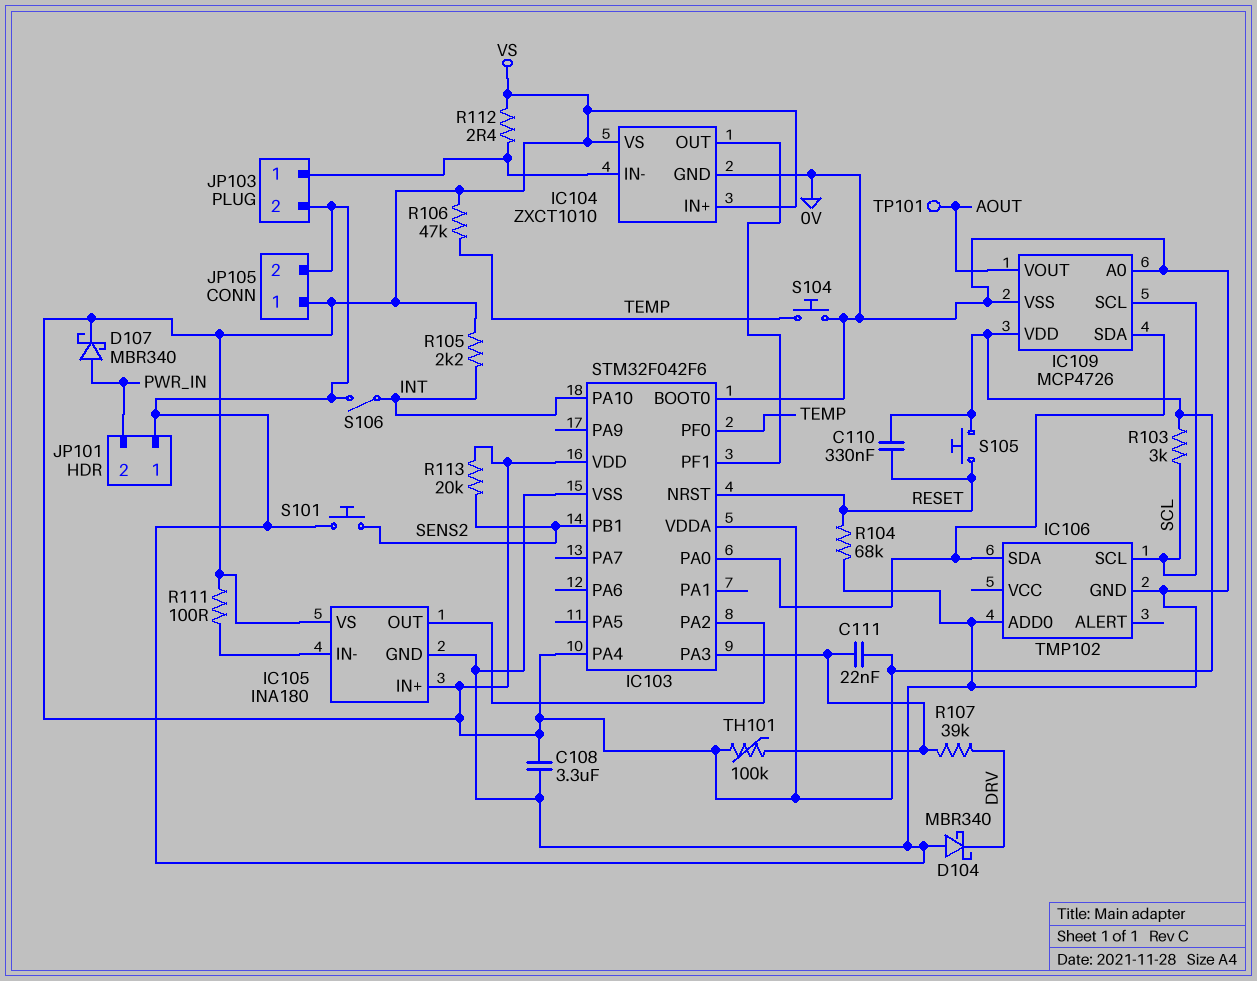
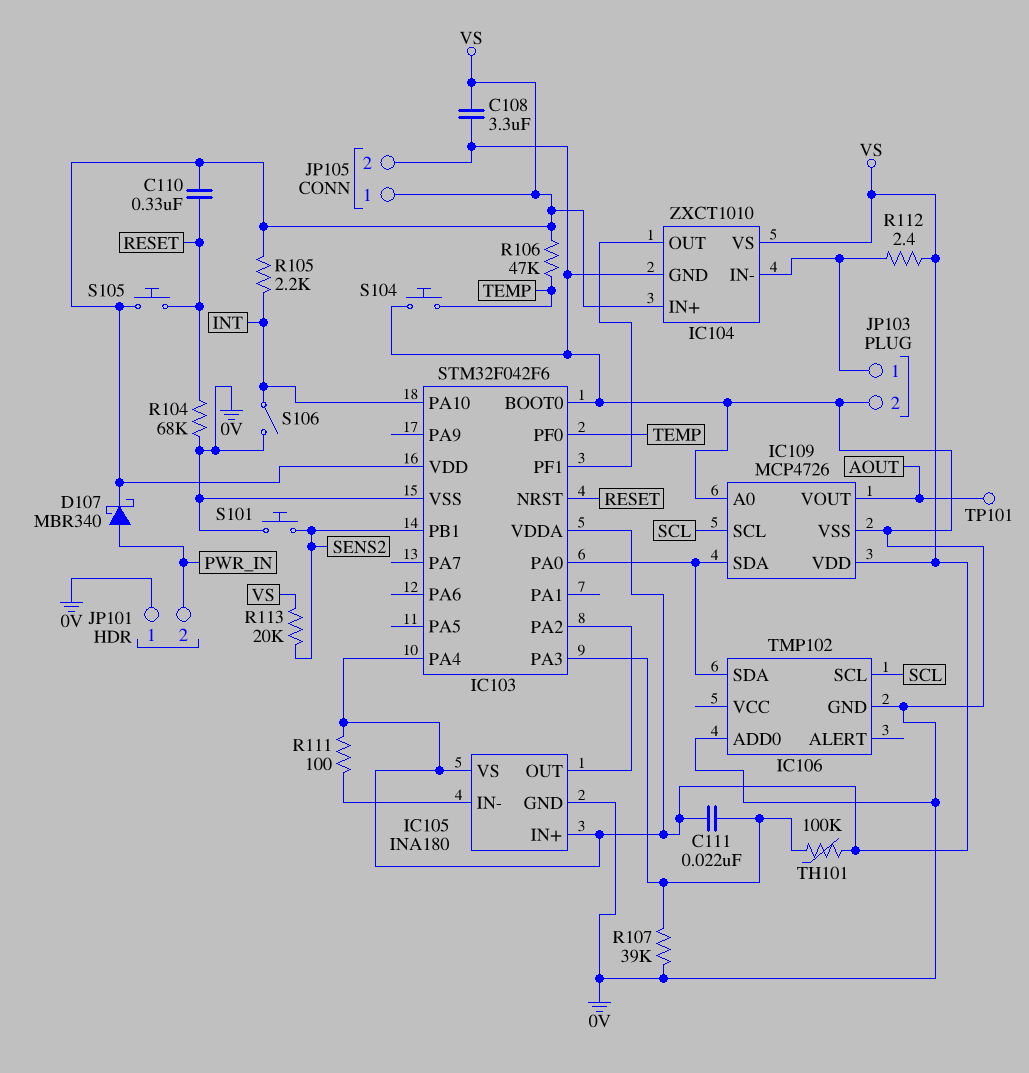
D104: schottky MBR340 (A 0V, K DRV) -> none
R103: 3k (SCL, VS) -> none
R107: 39k (DRV, IC103/PA3) -> 39k (0V, IC103/PA3)

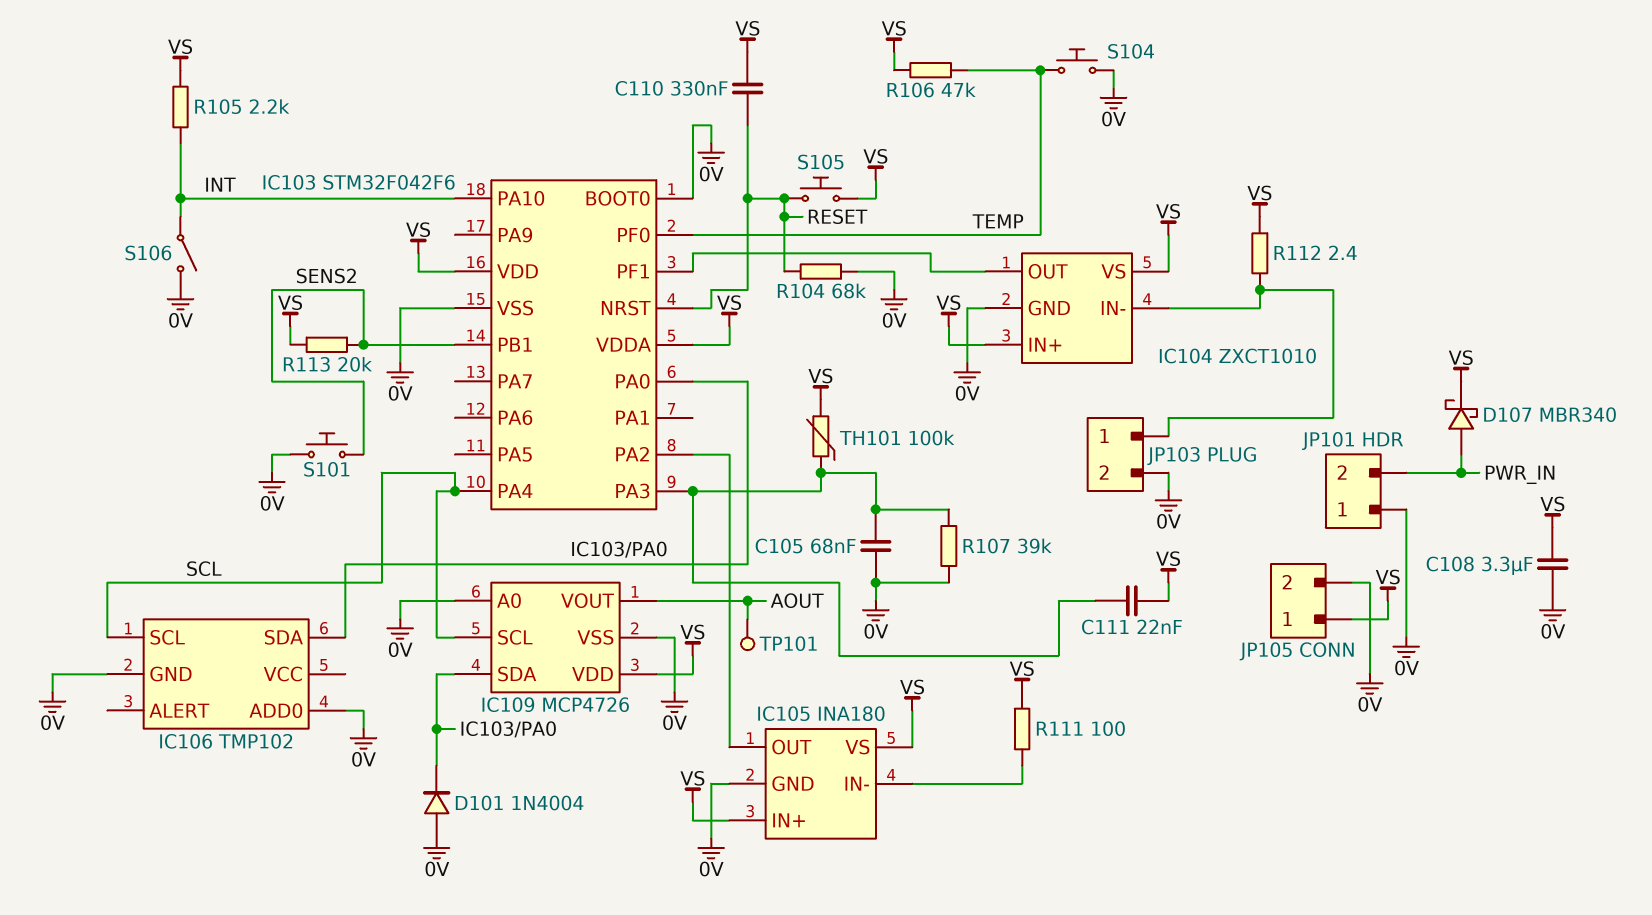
C105: none -> 68nF (0V, IC103/PA3)
D101: none -> diode 1N4004 (A 0V, K IC103/PA0)
IC103 pin PA4: VS -> SCL

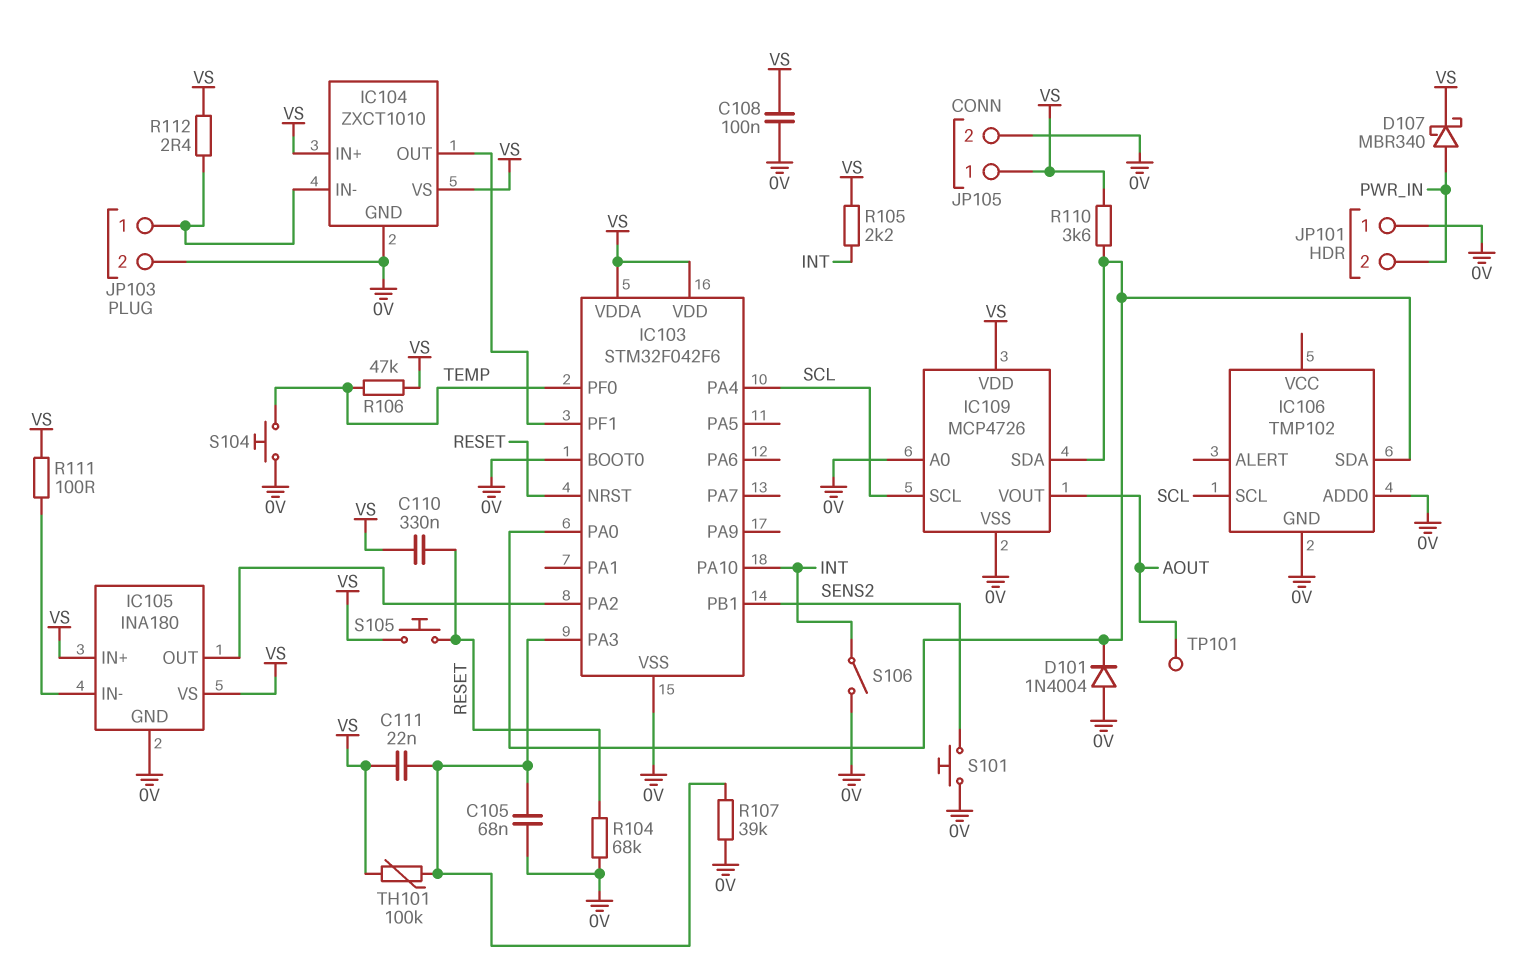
C108: 3.3uF (0V, VS) -> 100nF (0V, VS)
R110: none -> 3.6k (IC103/PA0, VS)
R113: 20k (SENS2, VS) -> none

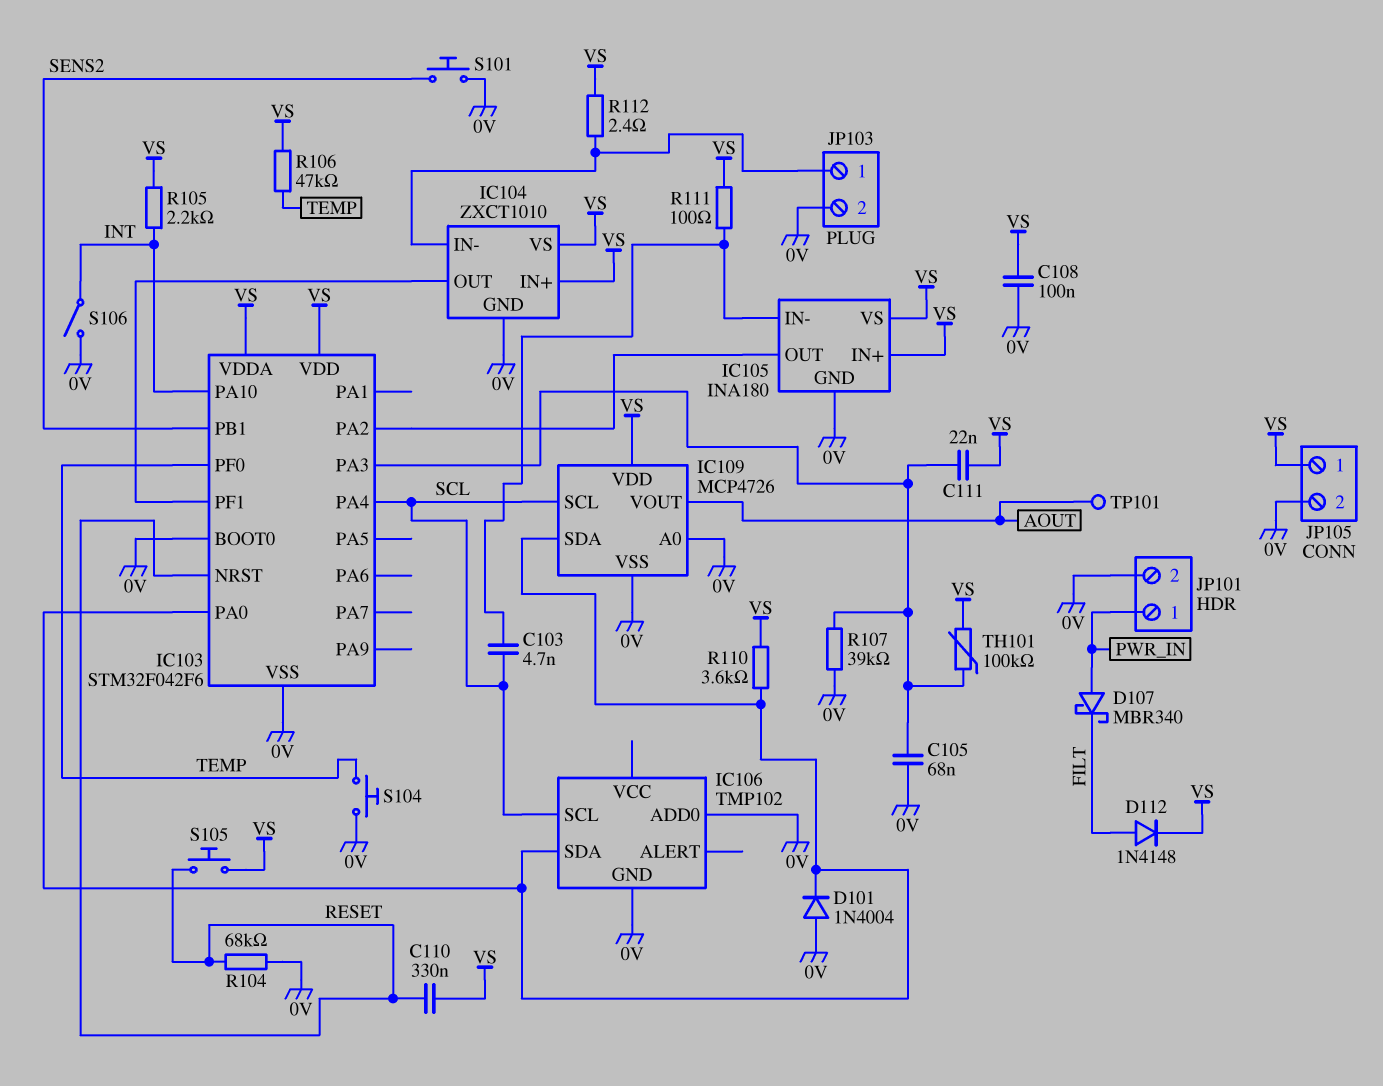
C103: none -> 4.7nF (IC105/IN-, SCL)
D107: schottky MBR340 (A PWR_IN, K VS) -> schottky MBR340 (A PWR_IN, K FILT)
D112: none -> diode 1N4148 (A FILT, K VS)
JP101 pin 1: 0V -> PWR_IN
JP101 pin 2: PWR_IN -> 0V

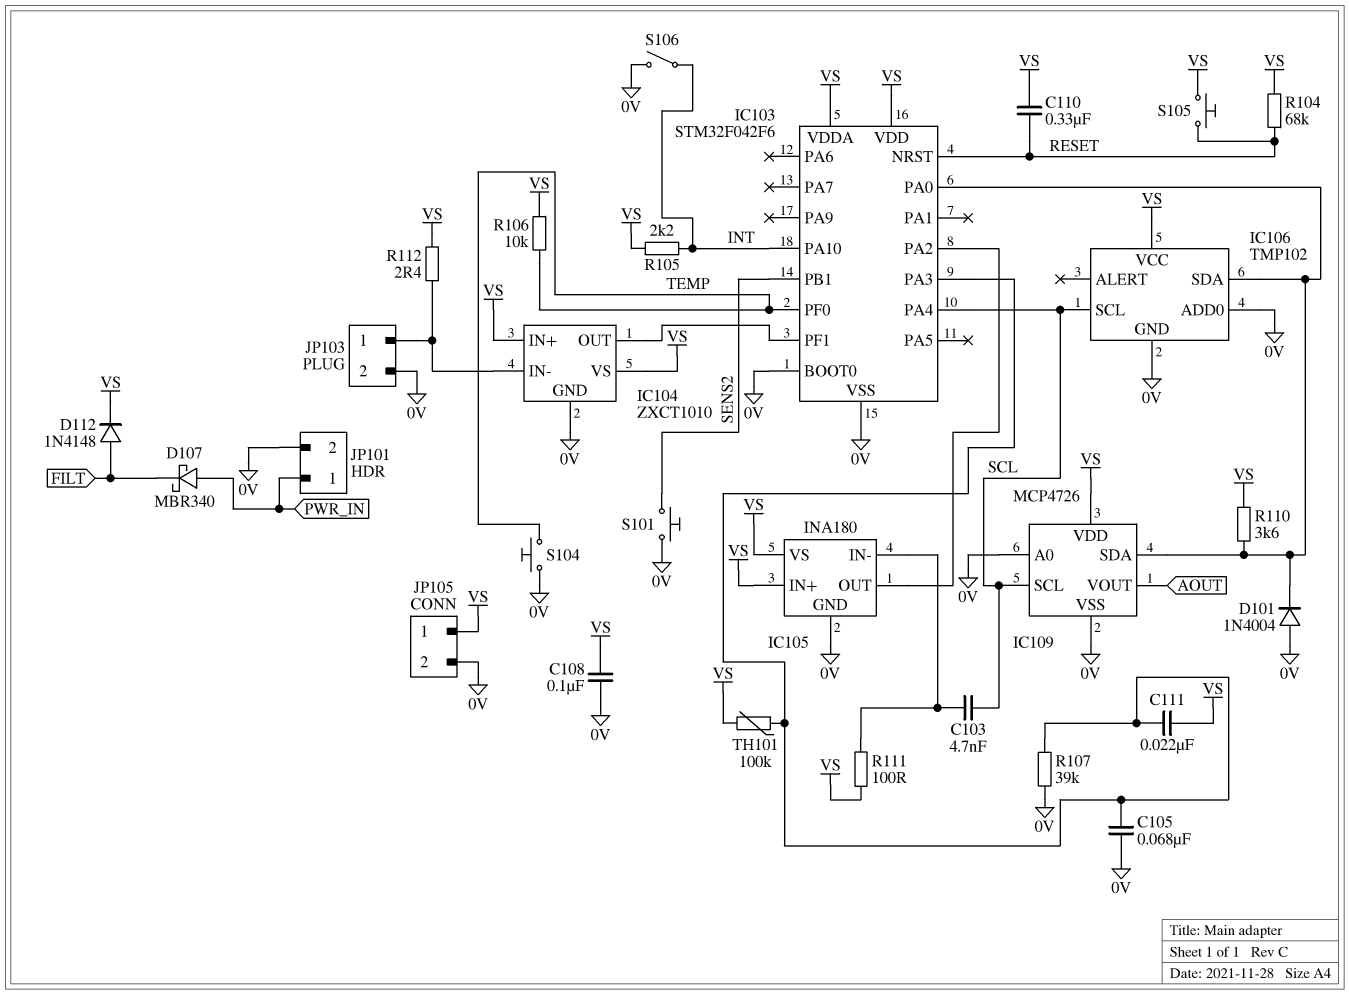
IC106 pin VCC: none -> VS
R104: 68k (0V, RESET) -> 68k (RESET, VS)
R106: 47k (TEMP, VS) -> 10k (TEMP, VS)
TP101: test point (AOUT) -> none

